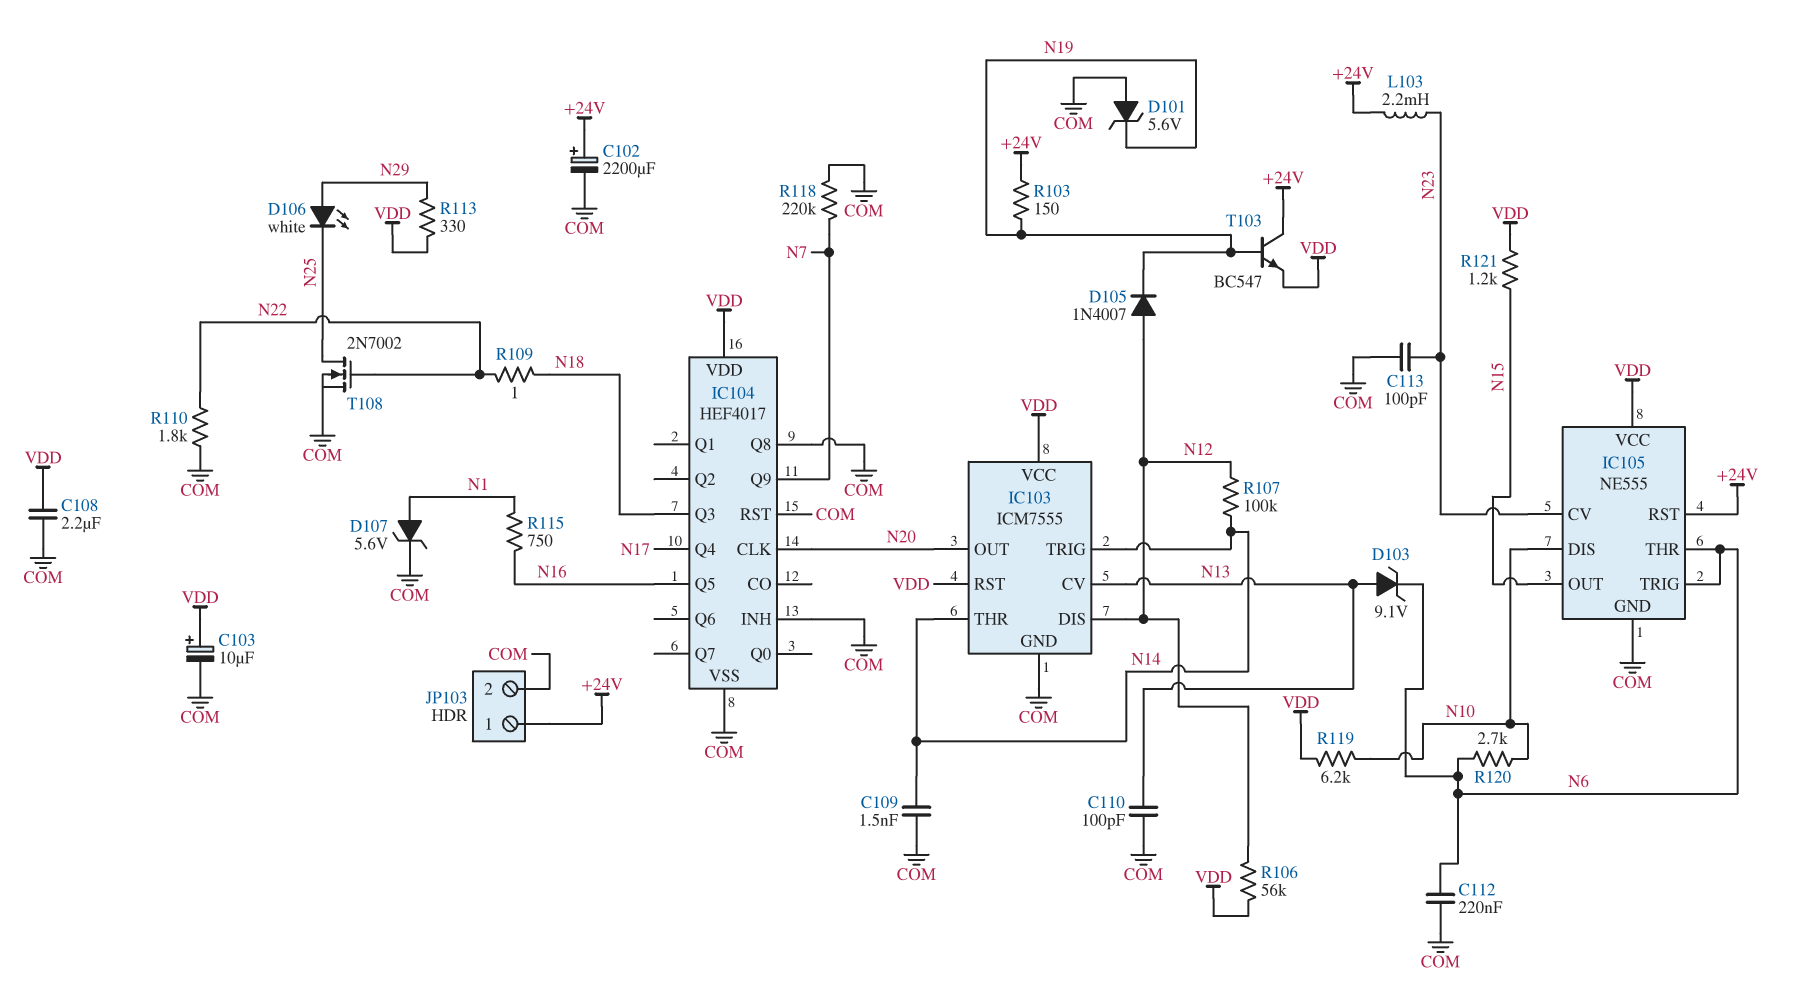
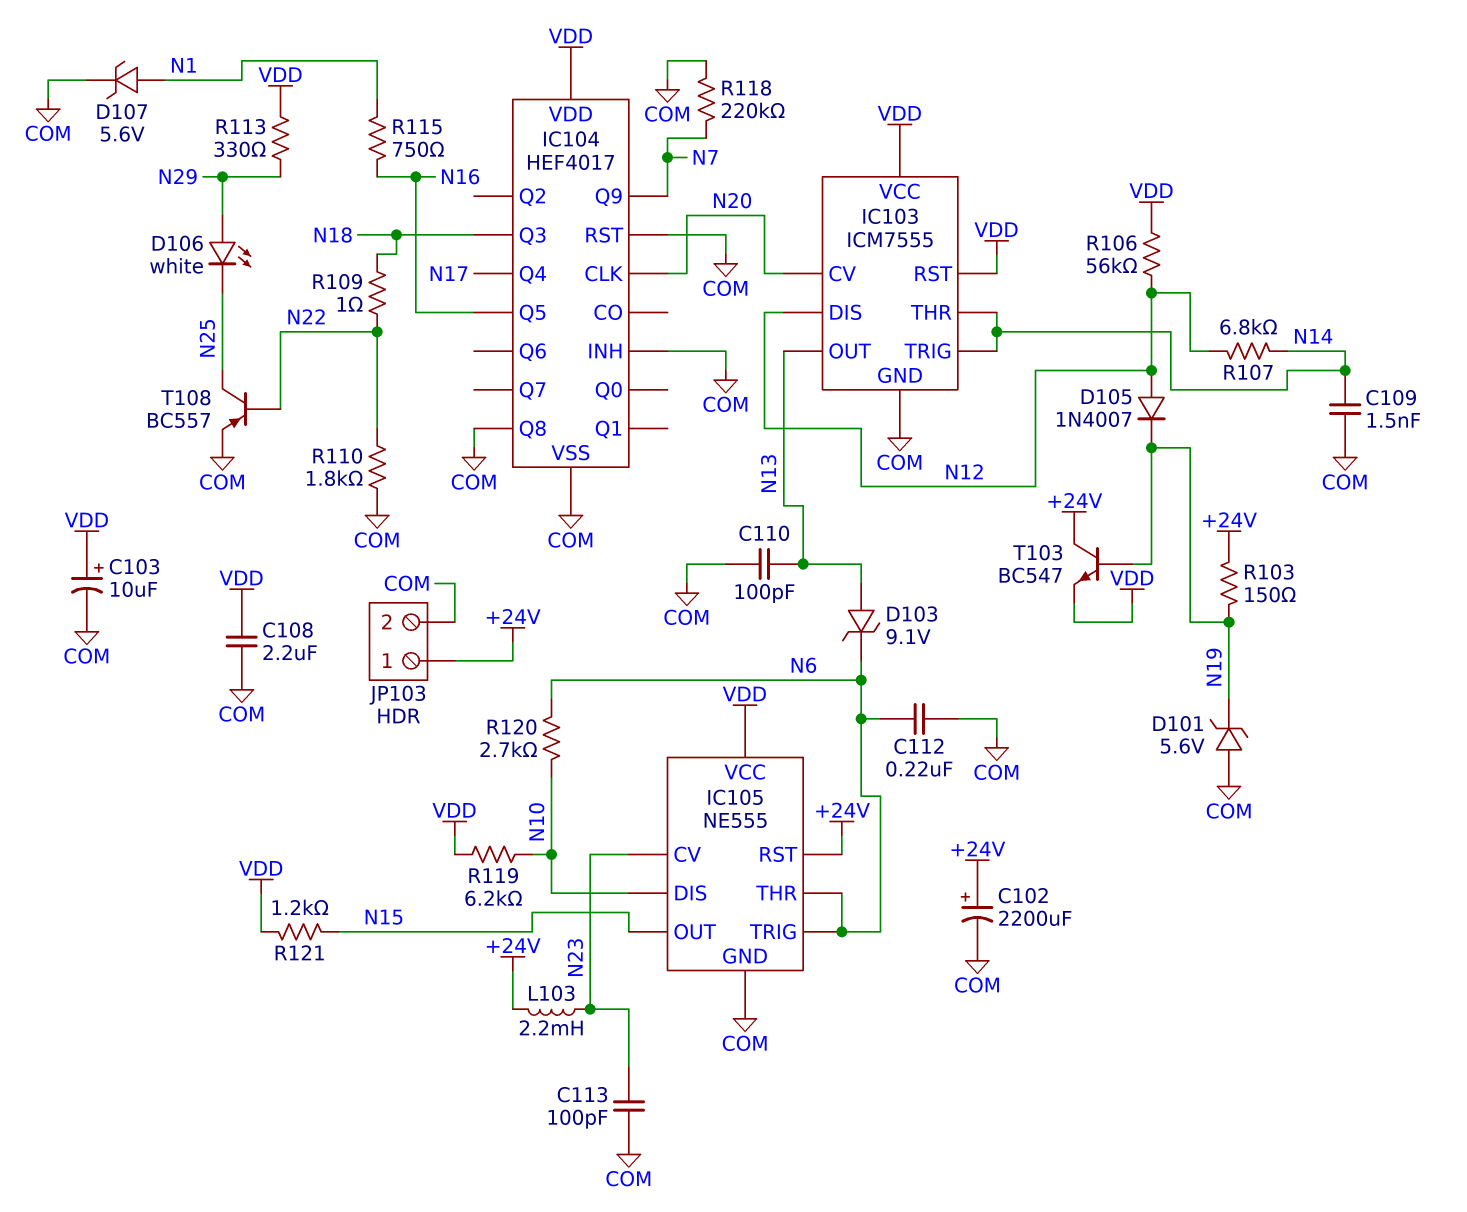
IC103 pin CV: N13 -> N20
IC103 pin OUT: N20 -> N13
R107: 100k (N12, N14) -> 6.8k (N12, N14)
T108: NMOS 2N7002 (G N22, D N25, S COM) -> PNP BC557 (B N22, C N25, E COM)

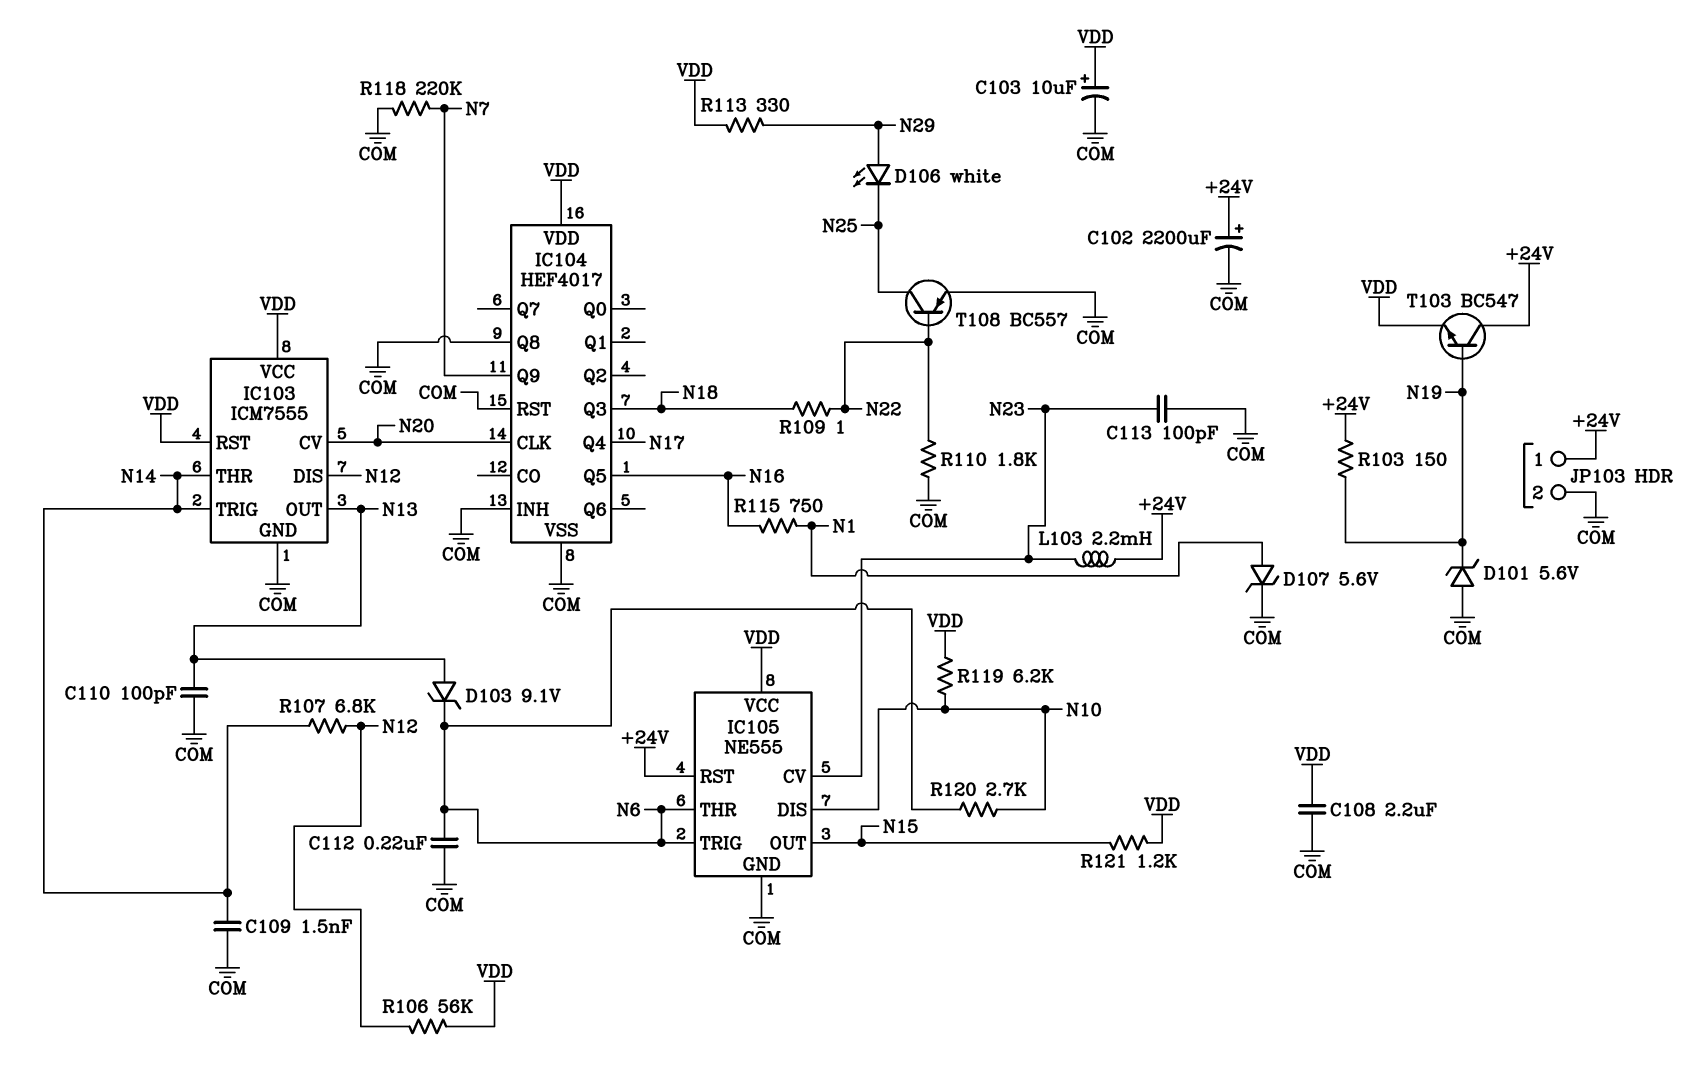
D105: diode 1N4007 (A N12, K N19) -> none

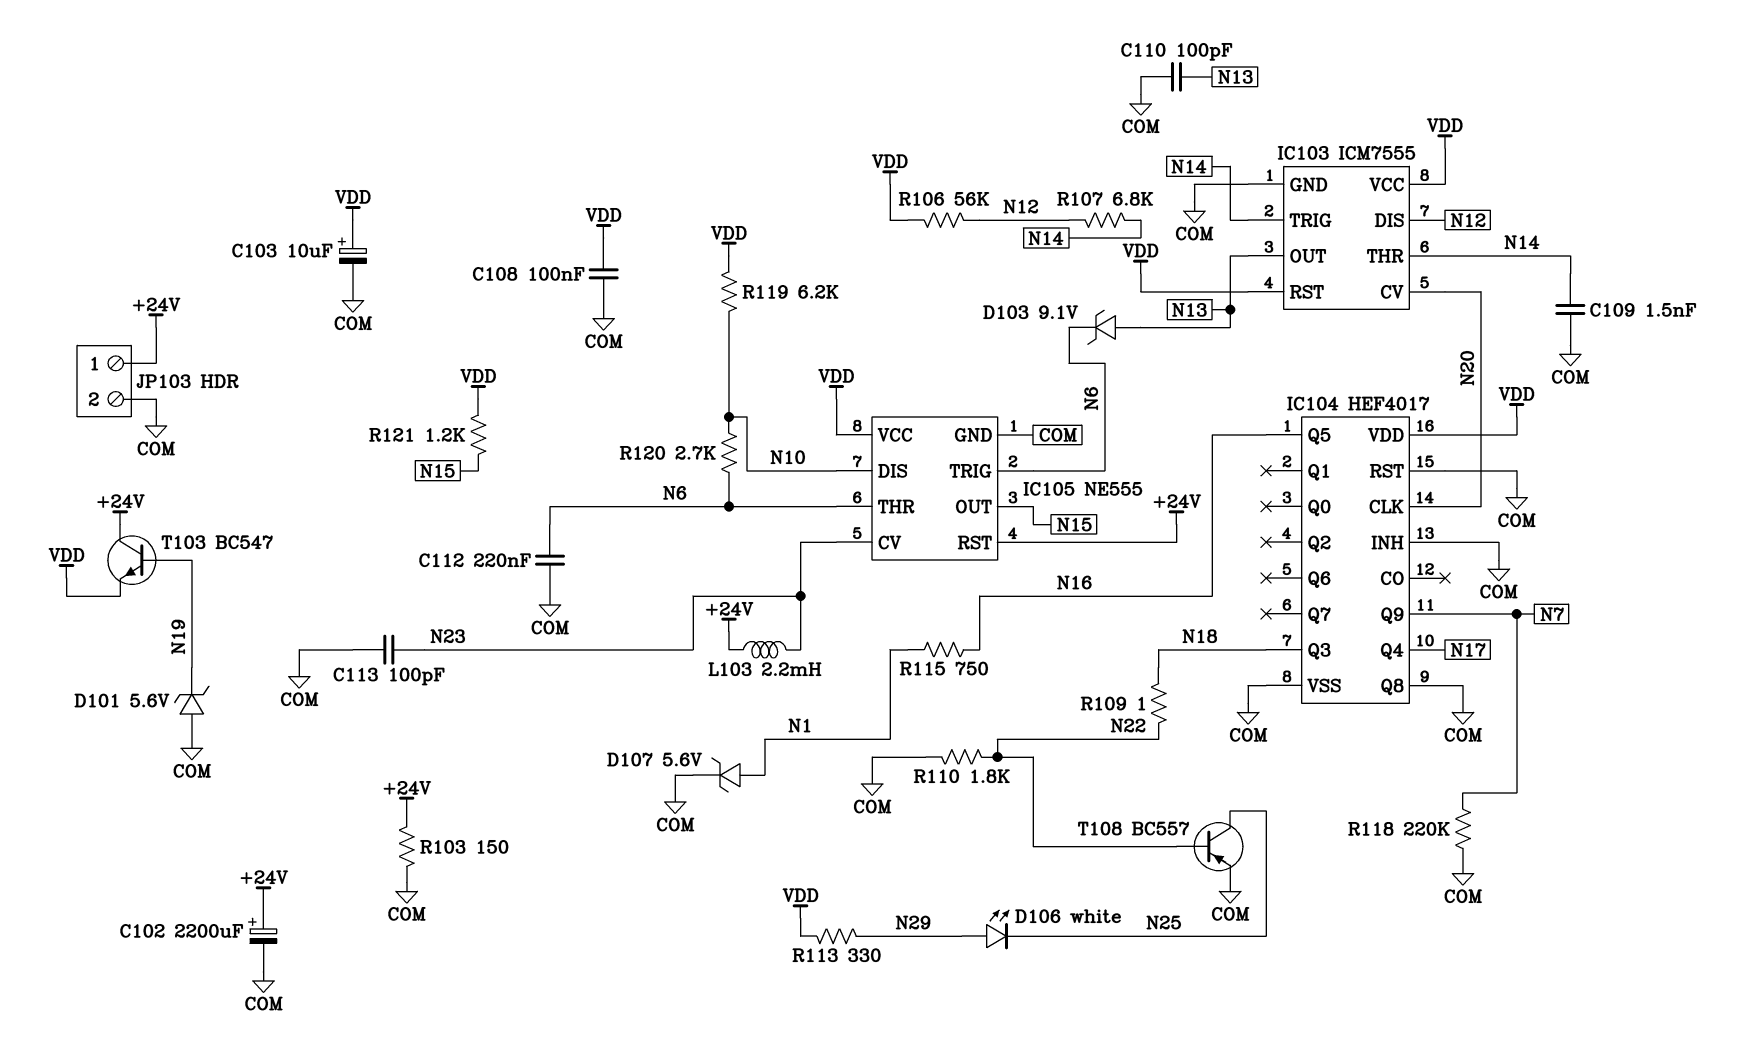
C108: 2.2uF (COM, VDD) -> 100nF (COM, VDD)
R103: 150 (+24V, N19) -> 150 (+24V, COM)

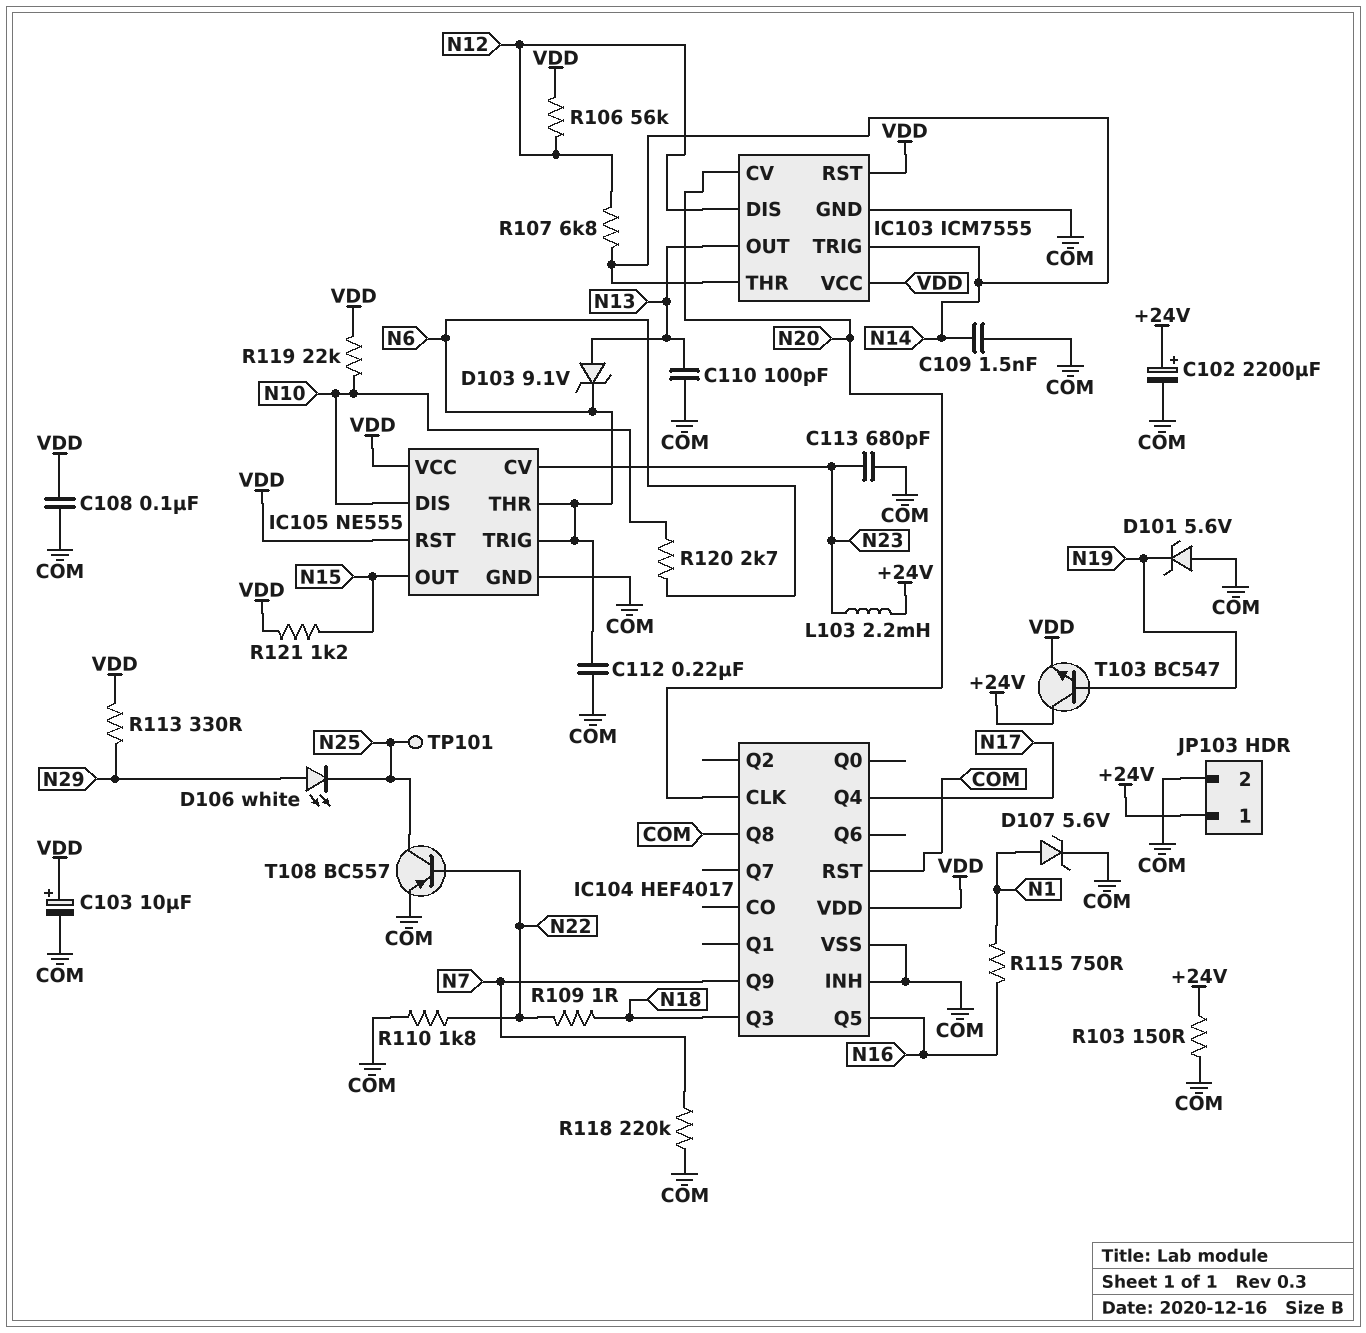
C113: 100pF (COM, N23) -> 680pF (COM, N23)
IC105 pin RST: +24V -> VDD
R119: 6.2k (N10, VDD) -> 22k (N10, VDD)
TP101: none -> test point (N25)

